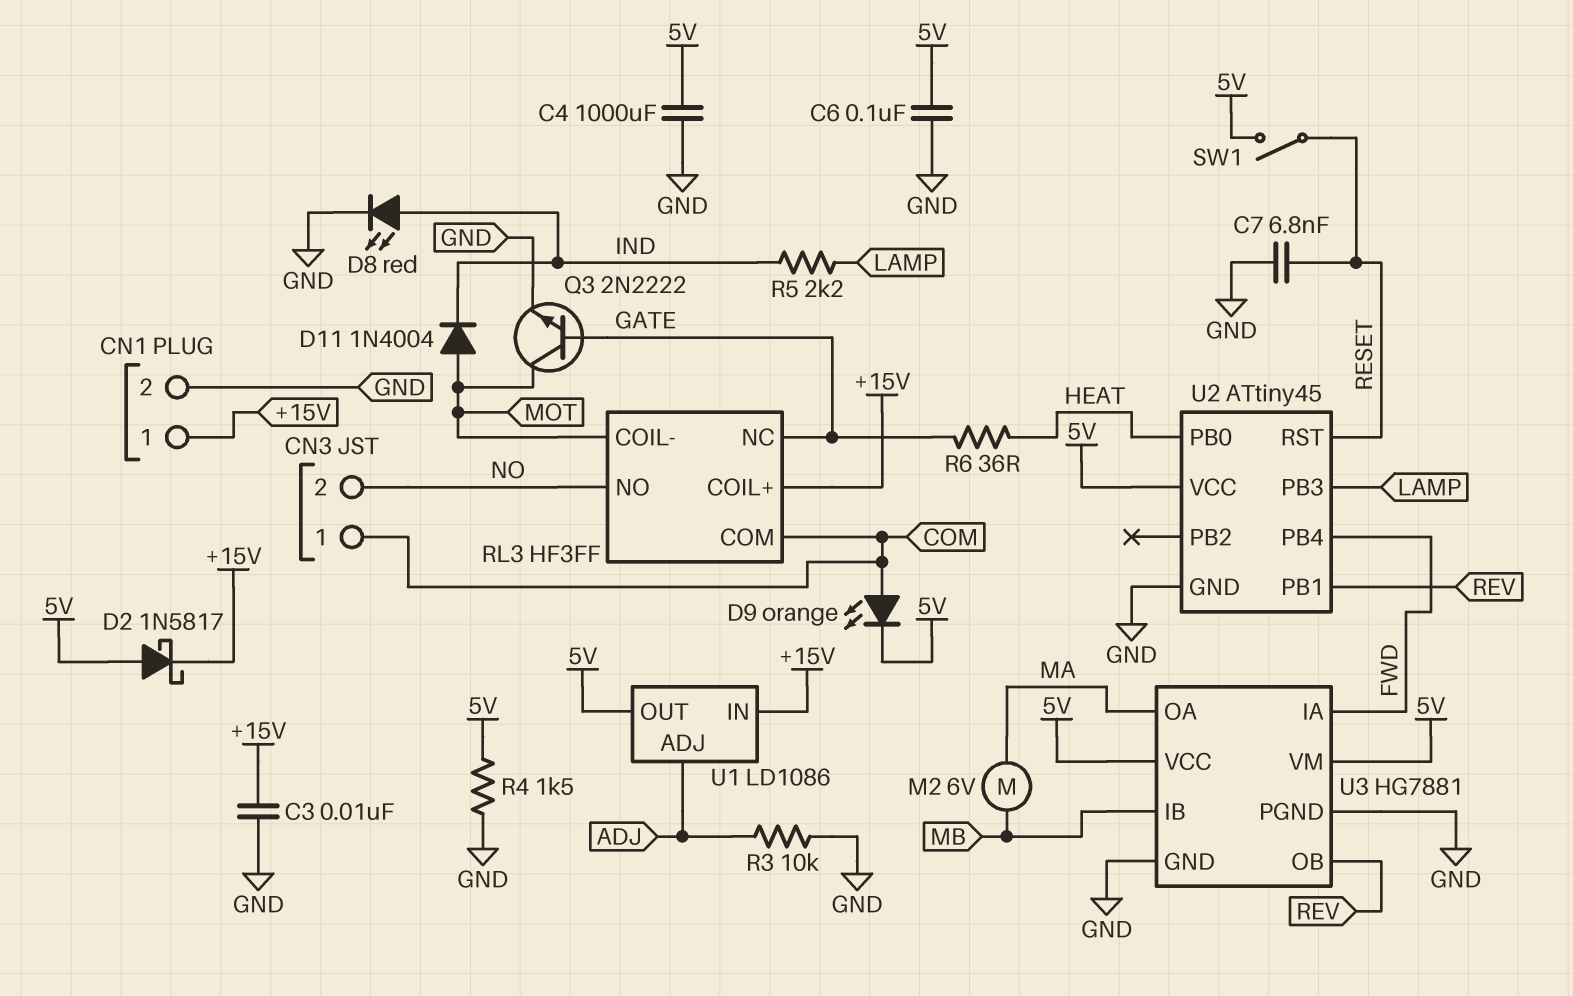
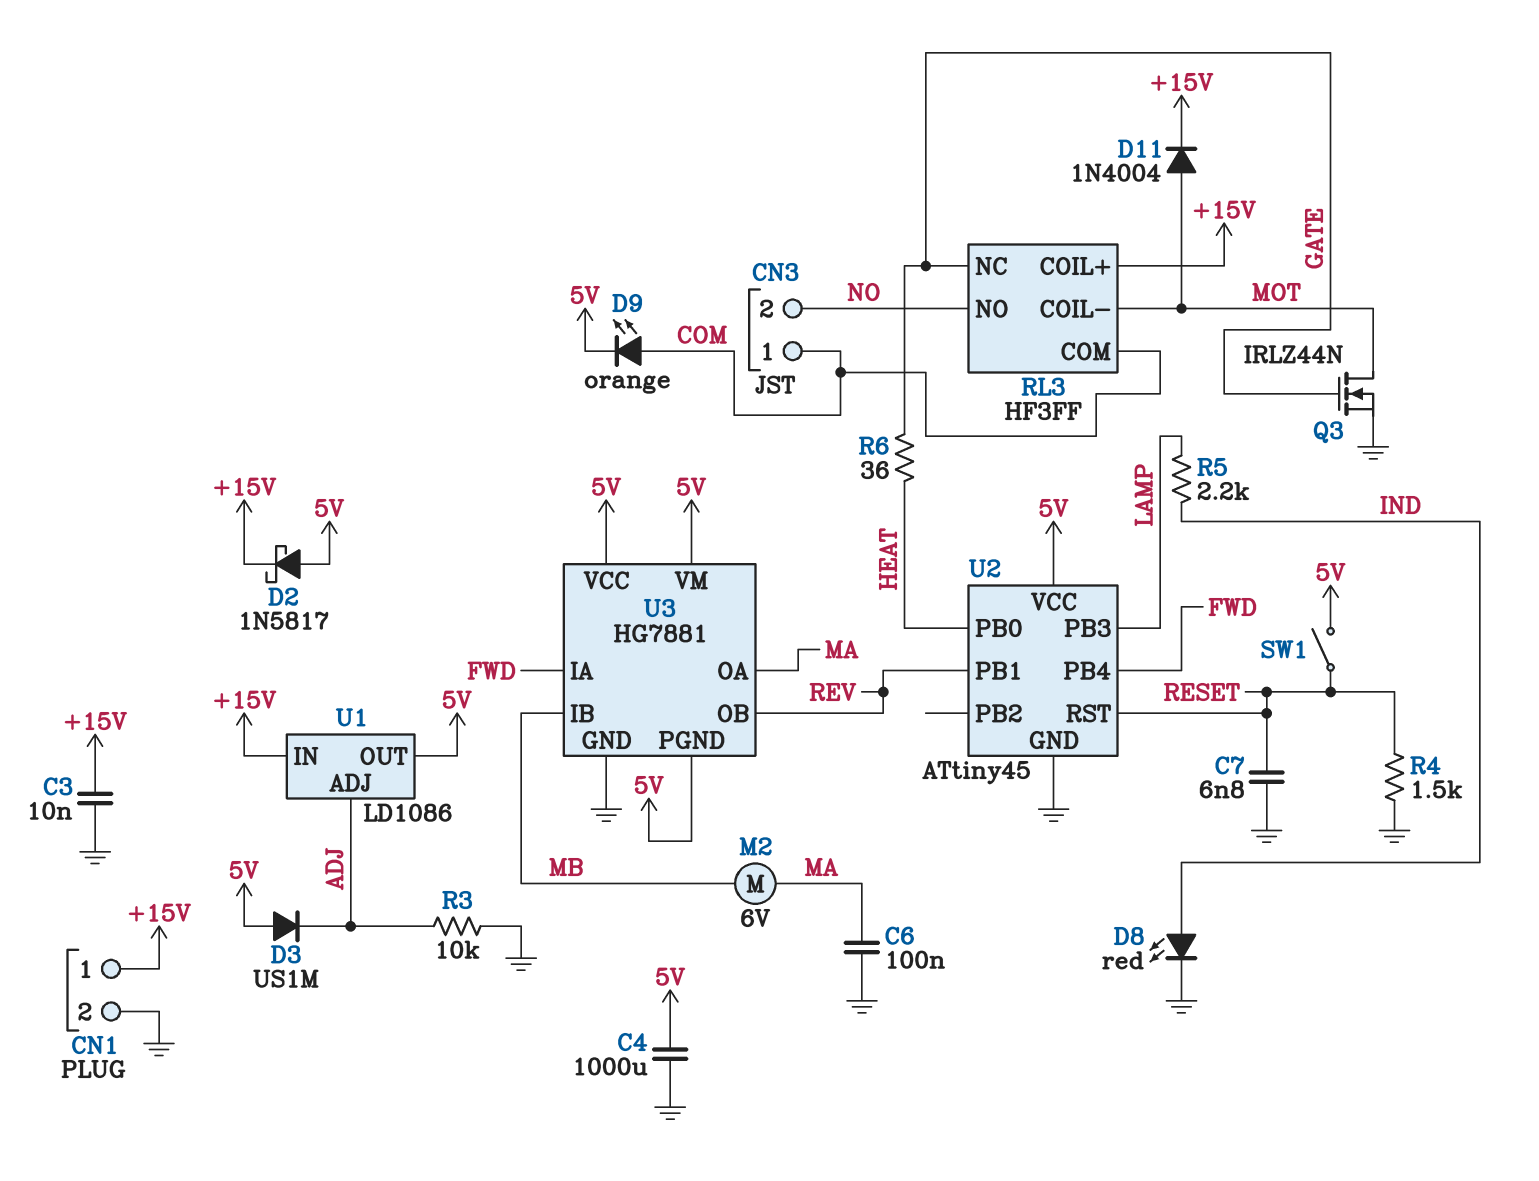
C6: 100nF (5V, GND) -> 100nF (GND, MA)
D3: none -> diode US1M (A 5V, K ADJ)
D11: diode 1N4004 (A MOT, K IND) -> diode 1N4004 (A MOT, K +15V)
Q3: NPN 2N2222 (B GATE, C MOT, E GND) -> NMOS IRLZ44N (G GATE, D MOT, S GND)
R4: 1.5k (5V, GND) -> 1.5k (GND, RESET)
U3 pin PGND: GND -> 5V

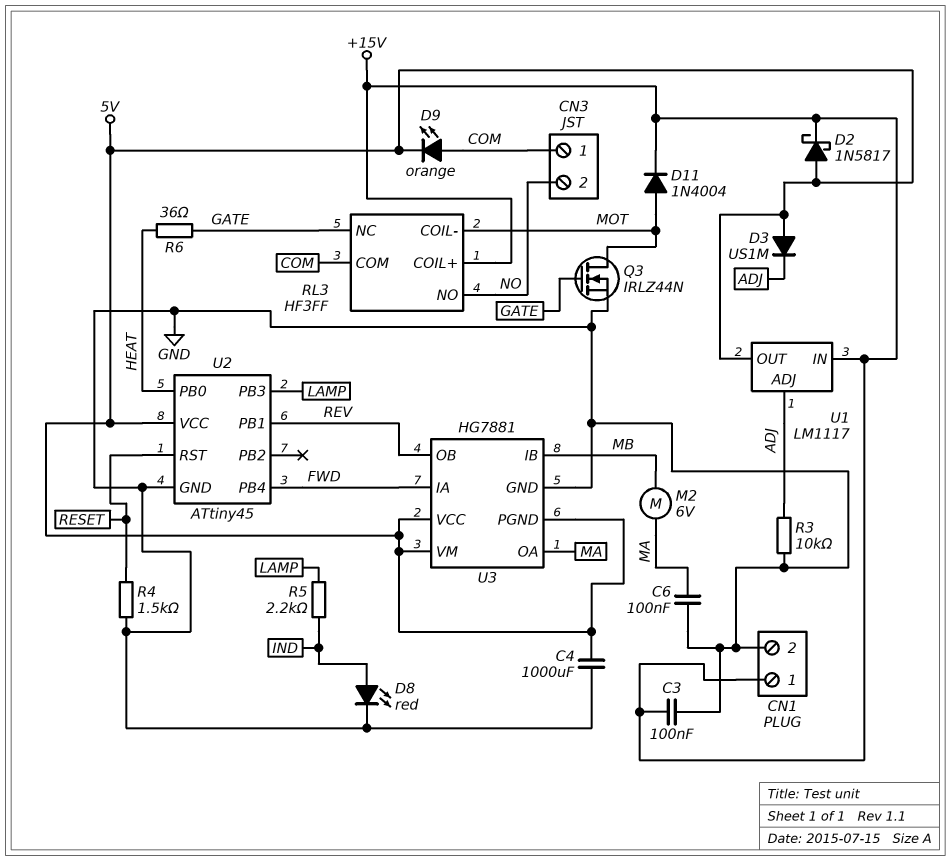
C3: 10nF (+15V, GND) -> 100nF (+15V, GND)
C7: 6.8nF (GND, RESET) -> none
SW1: switch (5V, RESET) -> none
U1: LD1086 -> LM1117

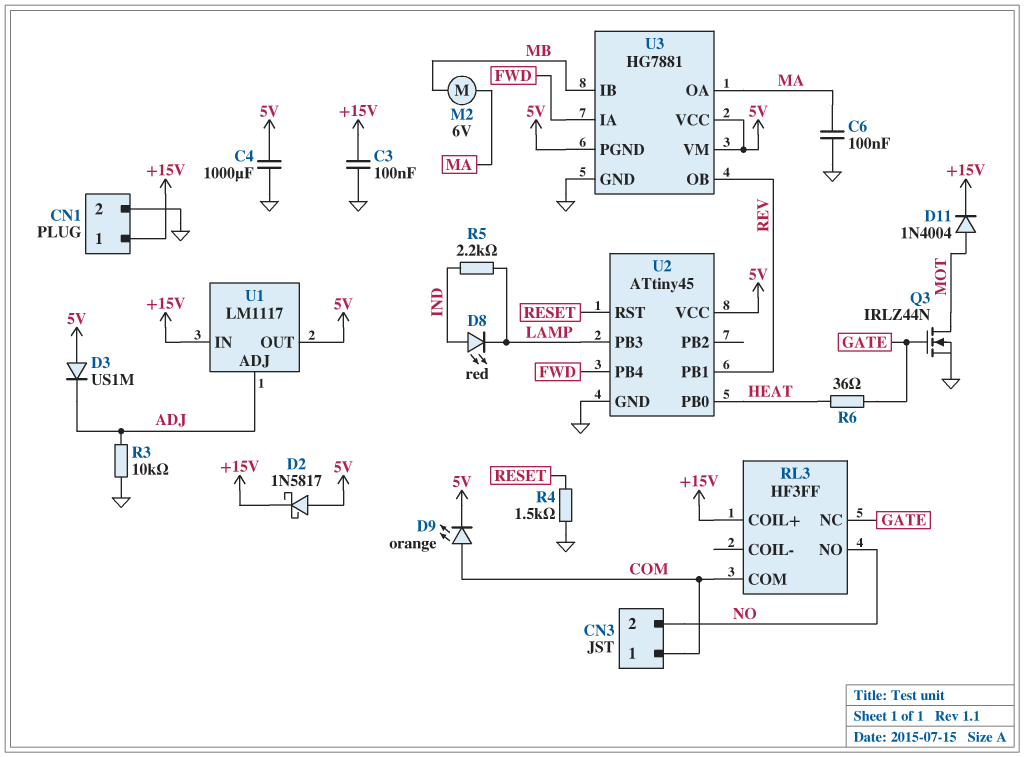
D8: LED red (A IND, K GND) -> LED red (A IND, K LAMP)
RL3 pin COIL-: MOT -> none

